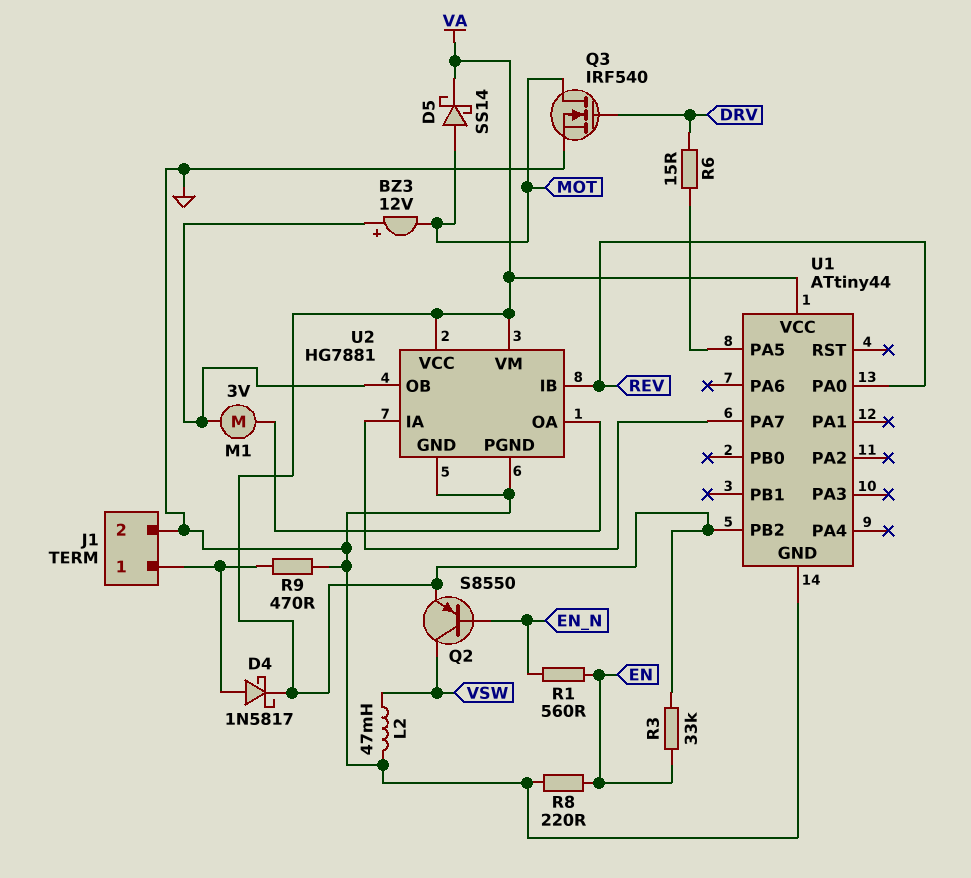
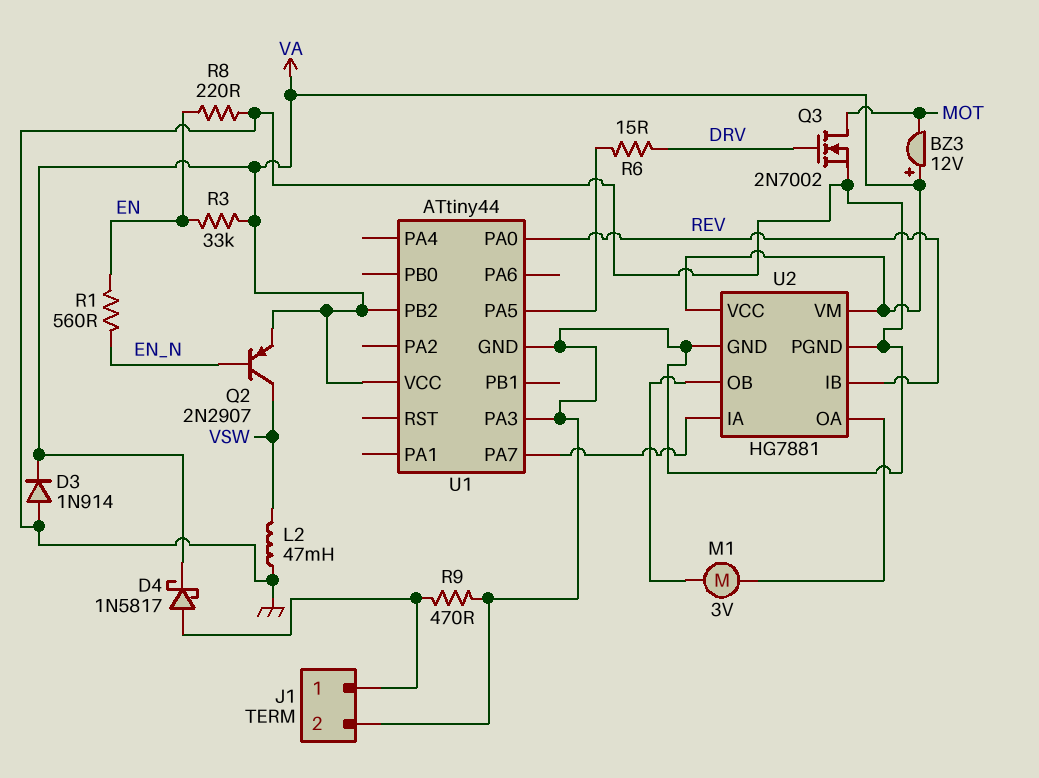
BZ3: buzzer 12V (plus U2/OB, minus MOT) -> buzzer 12V (plus VA, minus MOT)
D3: none -> diode 1N914 (A GND, K VA)
D5: schottky SS14 (A MOT, K VA) -> none
Q2: PNP S8550 (B EN_N, C VSW, E VA) -> PNP 2N2907 (B EN_N, C VSW, E VA)
Q3: NMOS IRF540 (G DRV, D MOT, S GND) -> NMOS 2N7002 (G DRV, D MOT, S GND)
U1 pin PA3: none -> GND

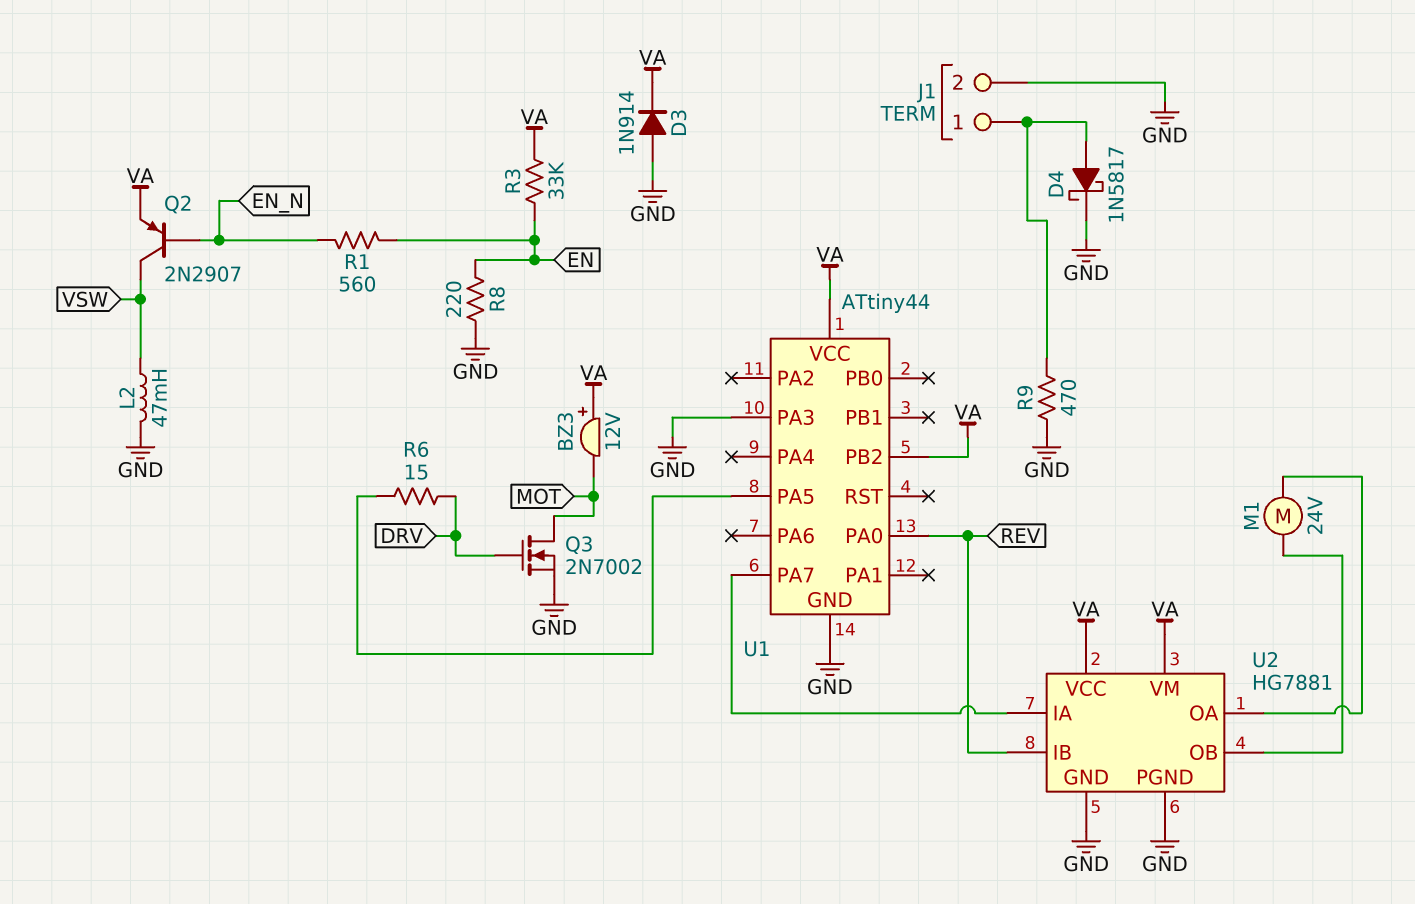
D4: schottky 1N5817 (A J1/1, K VA) -> schottky 1N5817 (A J1/1, K GND)
M1: motor 3V (U2/OA, U2/OB) -> motor 24V (U2/OA, U2/OB)

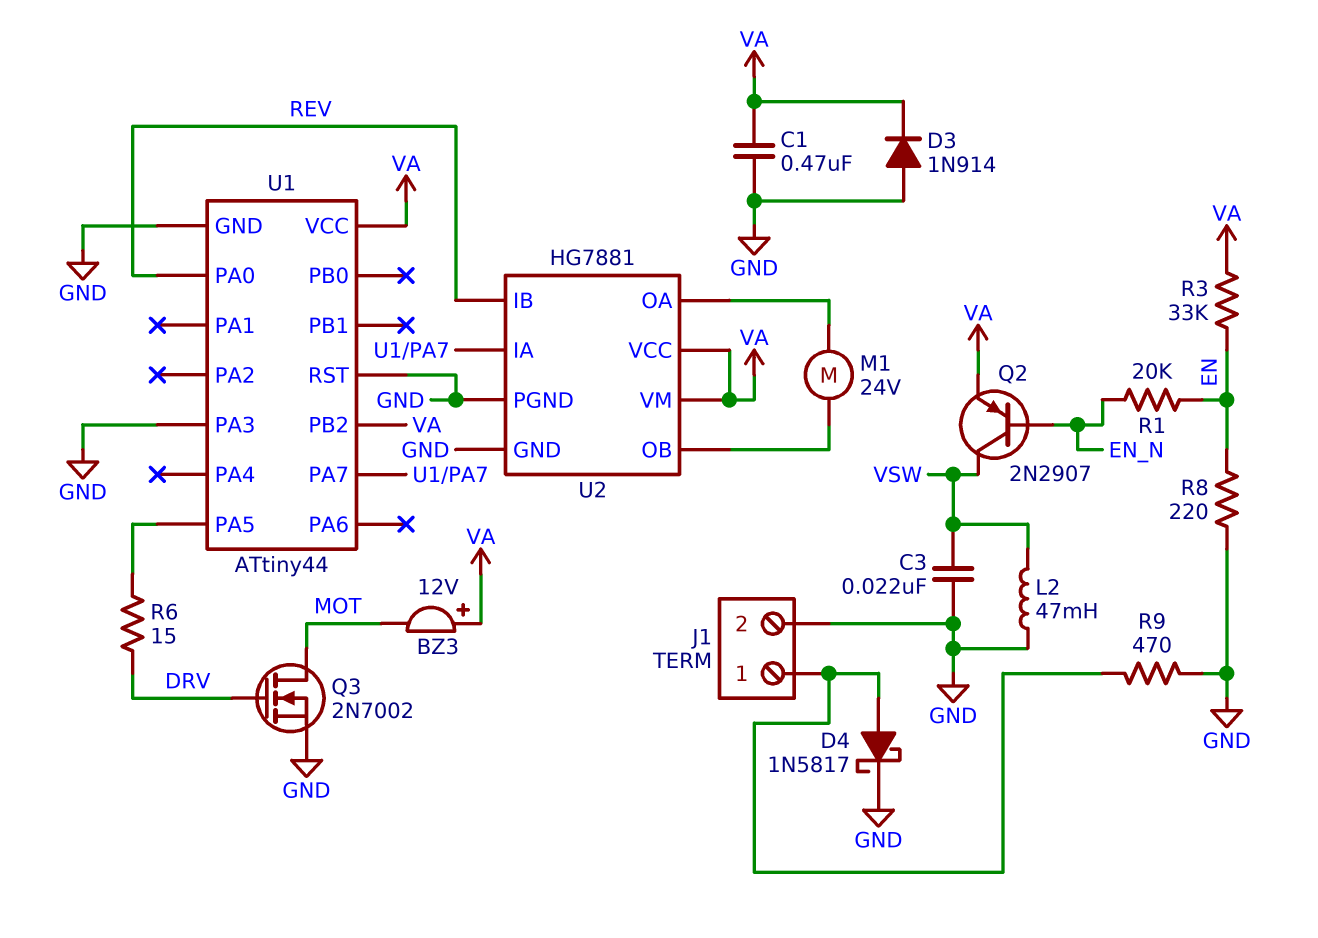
C1: none -> 470nF (GND, VA)
C3: none -> 22nF (GND, VSW)
R1: 560 (EN, EN_N) -> 20k (EN, EN_N)
U1 pin RST: none -> GND

